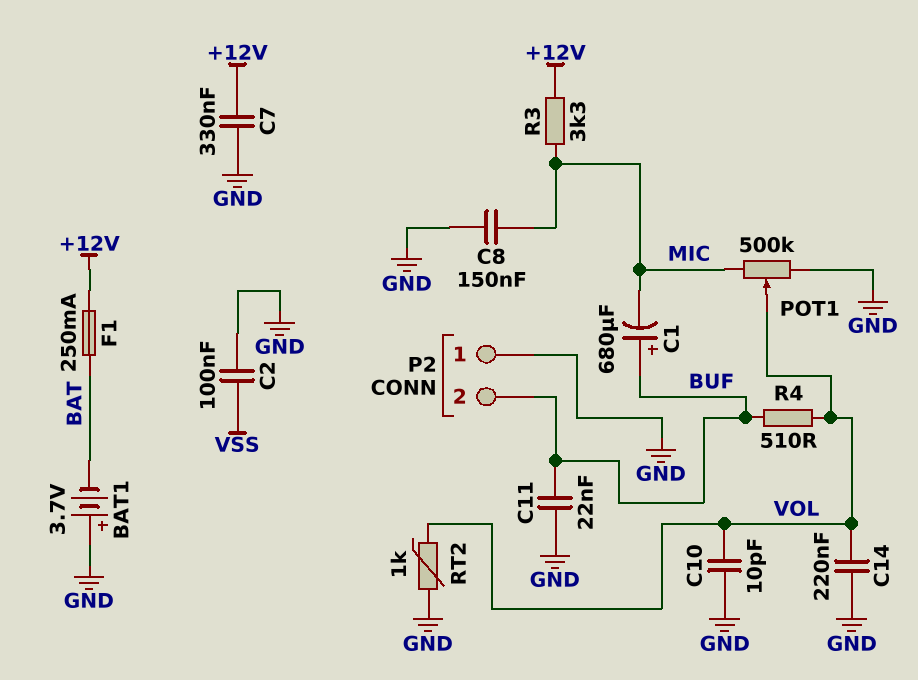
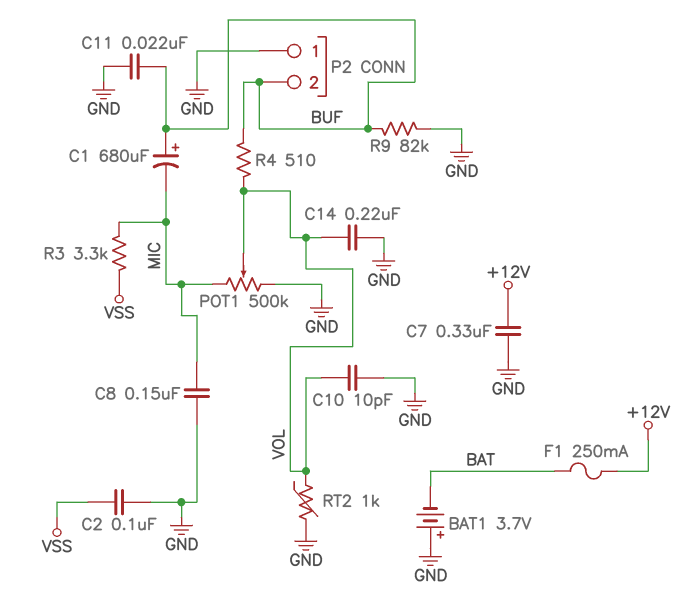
R3: 3.3k (+12V, MIC) -> 3.3k (MIC, VSS)
R9: none -> 82k (BUF, GND)

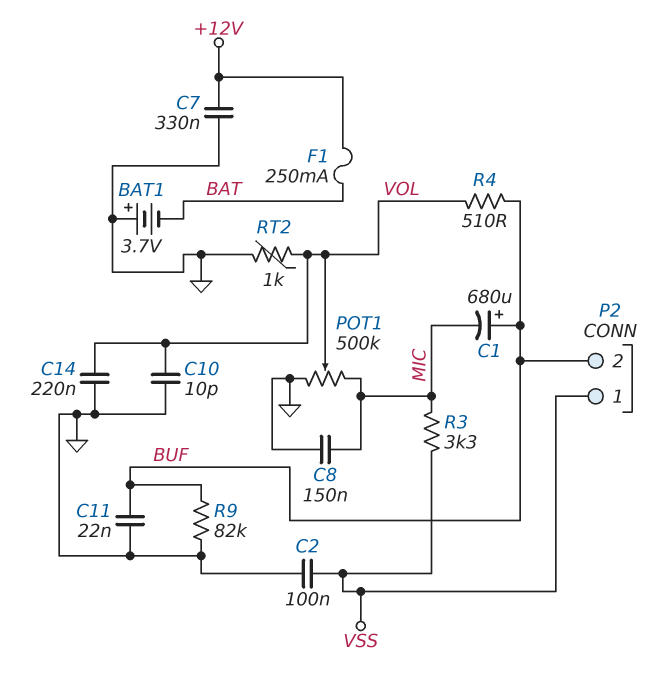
P2 pin 1: GND -> VSS

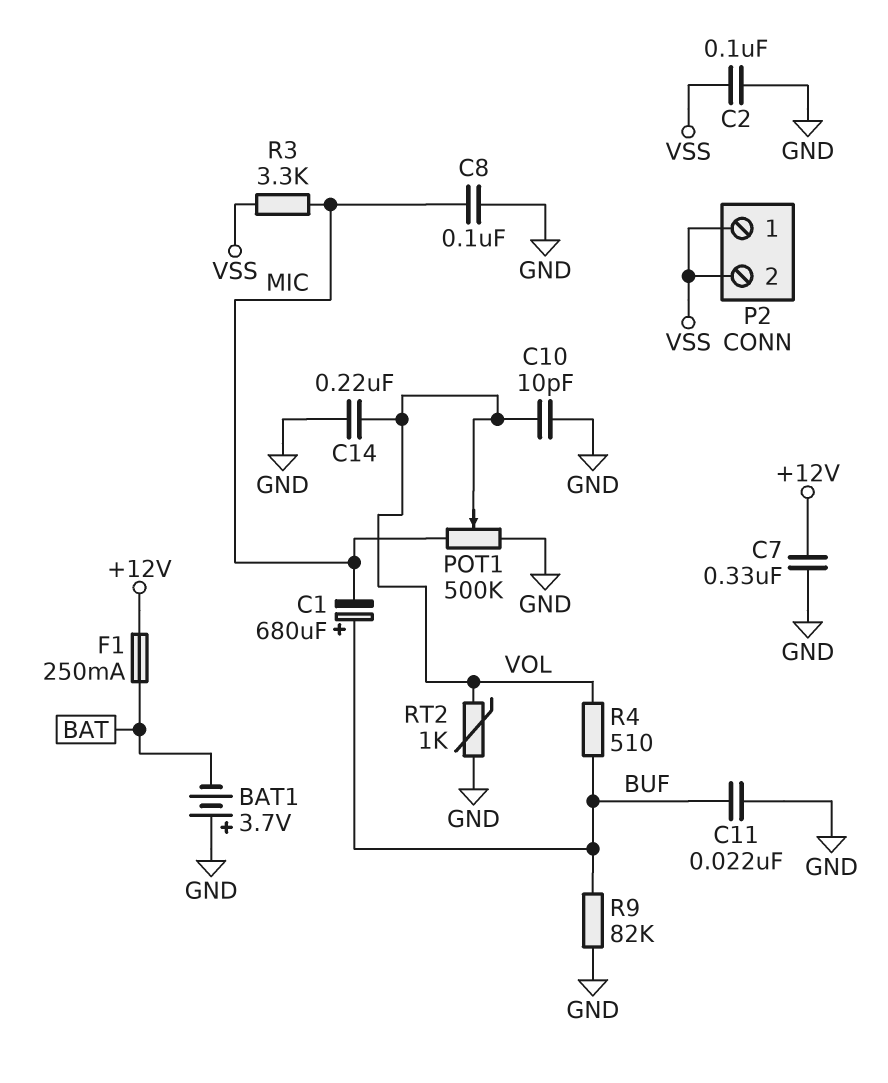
C8: 150nF (GND, MIC) -> 100nF (GND, MIC)
P2 pin 2: BUF -> VSS

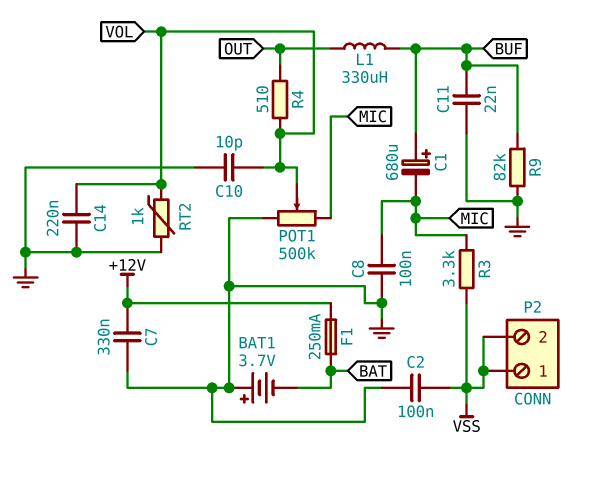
L1: none -> 330uH (BUF, OUT)
R4: 510 (BUF, VOL) -> 510 (OUT, VOL)

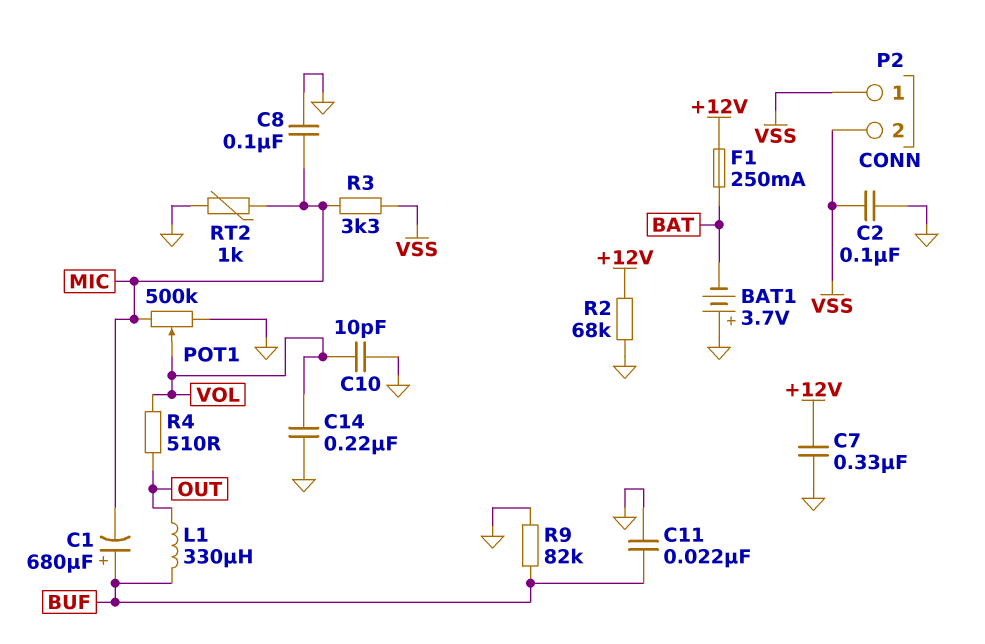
R2: none -> 68k (+12V, GND)
RT2: 1k (GND, VOL) -> 1k (GND, MIC)

